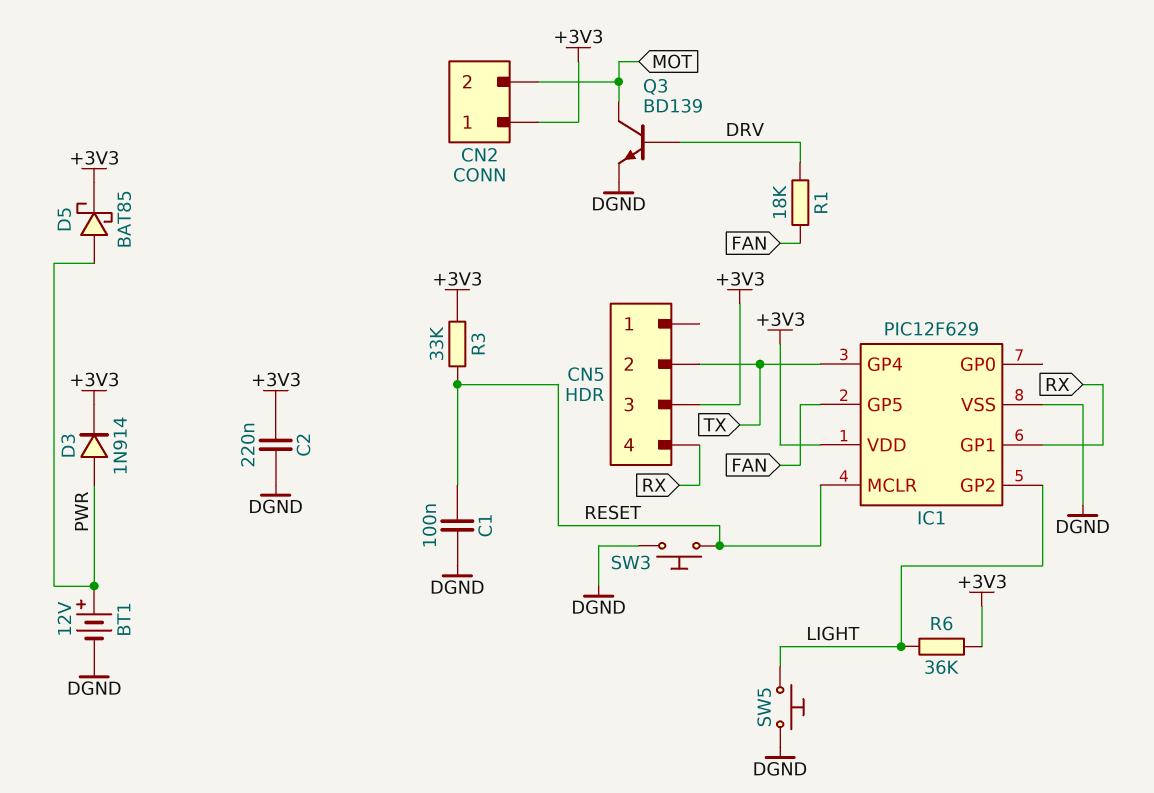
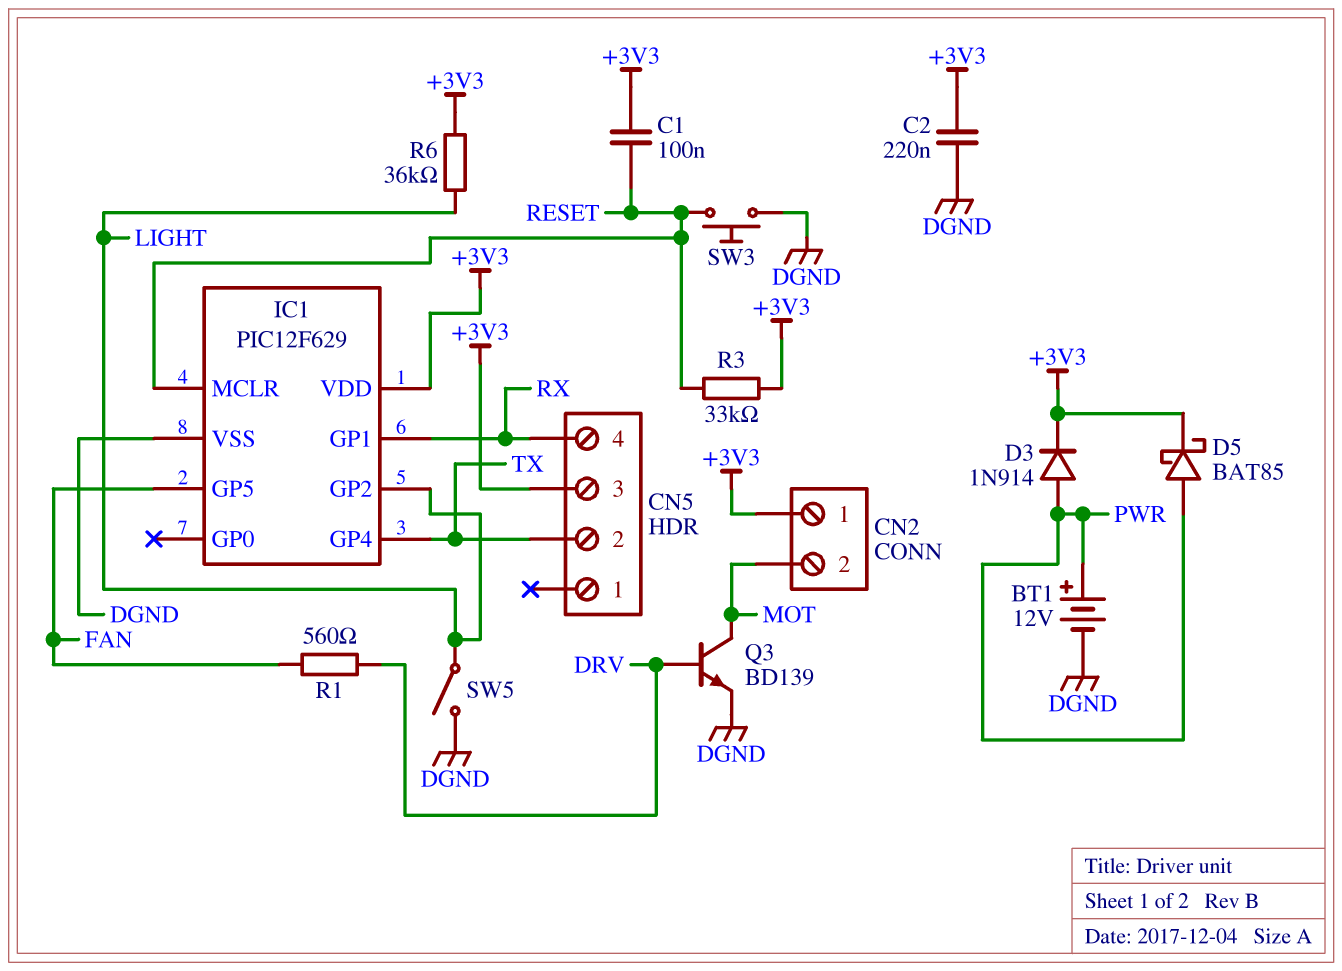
C1: 100nF (DGND, RESET) -> 100nF (+3V3, RESET)
R1: 18k (DRV, FAN) -> 560 (DRV, FAN)
SW5: button (DGND, LIGHT) -> switch (DGND, LIGHT)

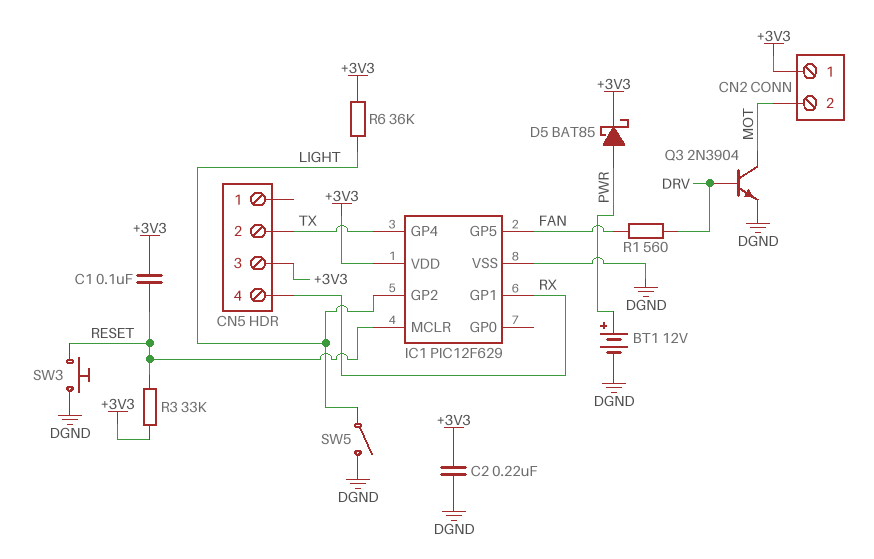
D3: diode 1N914 (A PWR, K +3V3) -> none
Q3: NPN BD139 (B DRV, C MOT, E DGND) -> NPN 2N3904 (B DRV, C MOT, E DGND)

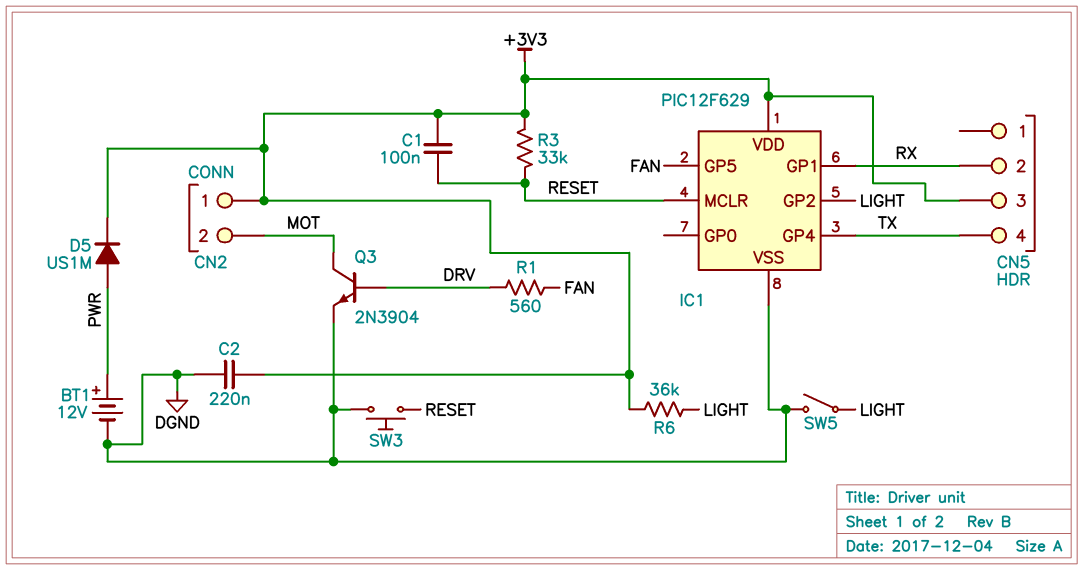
CN5 pin 2: TX -> RX
CN5 pin 4: RX -> TX
D5: schottky BAT85 (A PWR, K +3V3) -> diode US1M (A PWR, K +3V3)

